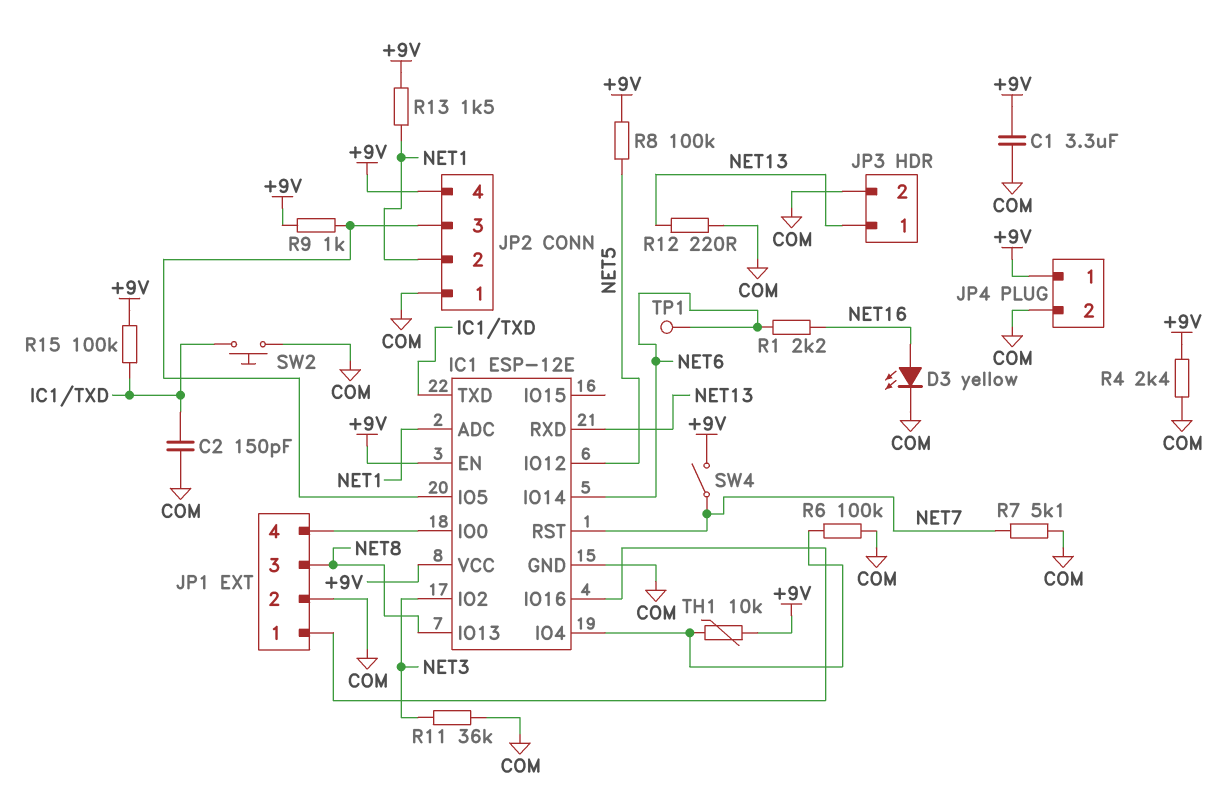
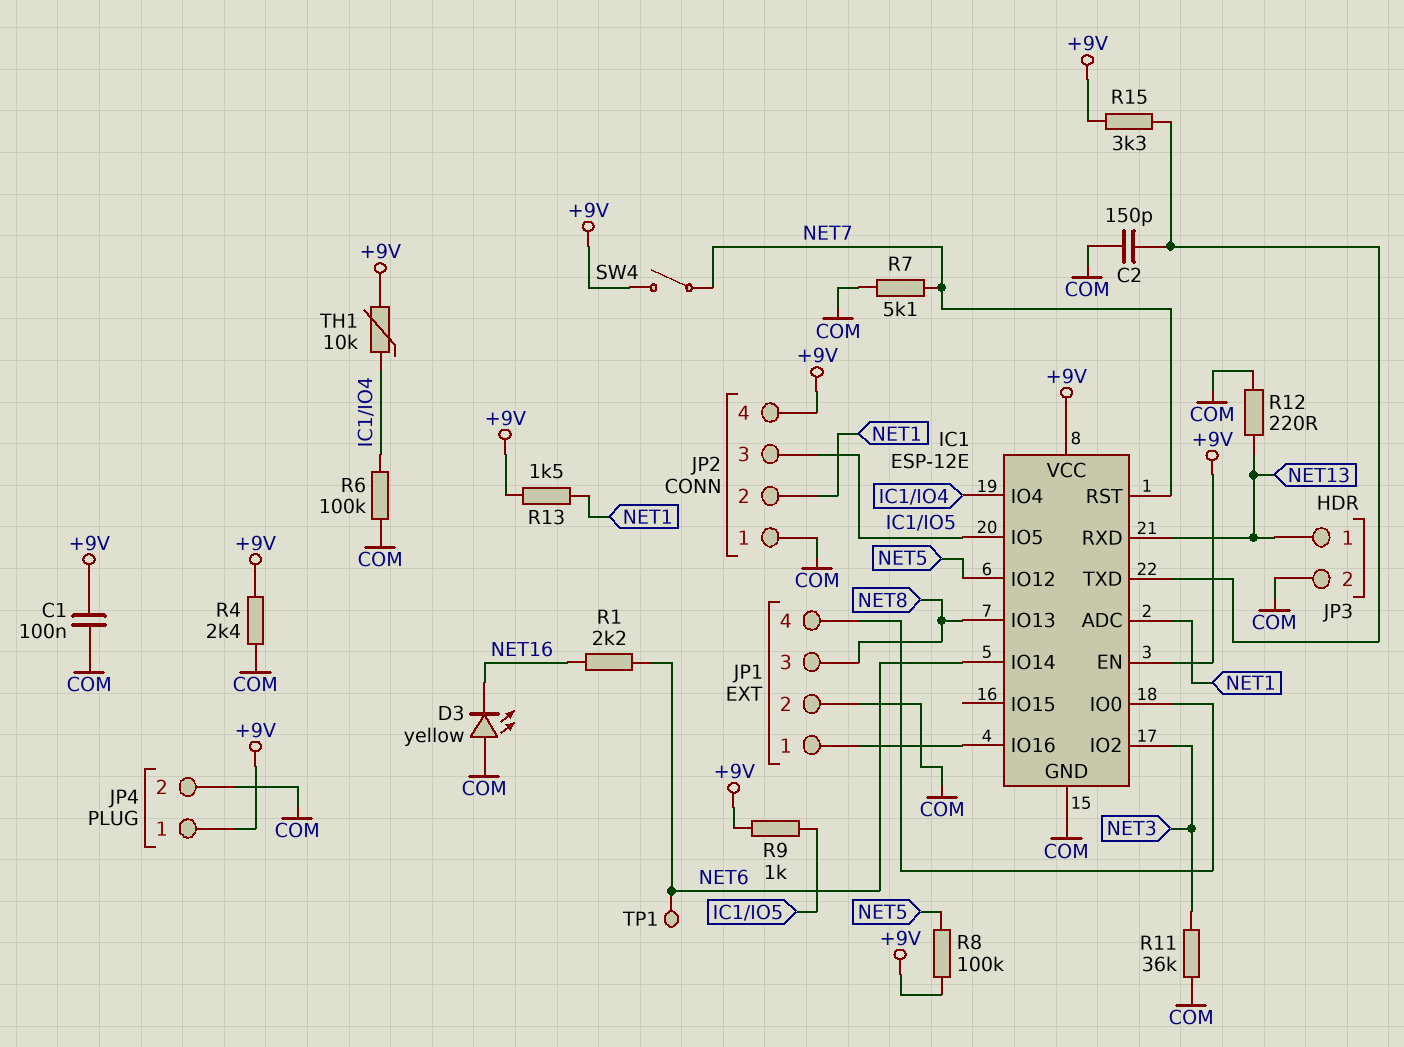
C1: 3.3uF (+9V, COM) -> 100nF (+9V, COM)
D3: LED yellow (A NET16, K COM) -> LED yellow (A COM, K NET16)
R15: 100k (+9V, IC1/TXD) -> 3.3k (+9V, IC1/TXD)
SW2: button (COM, IC1/TXD) -> none

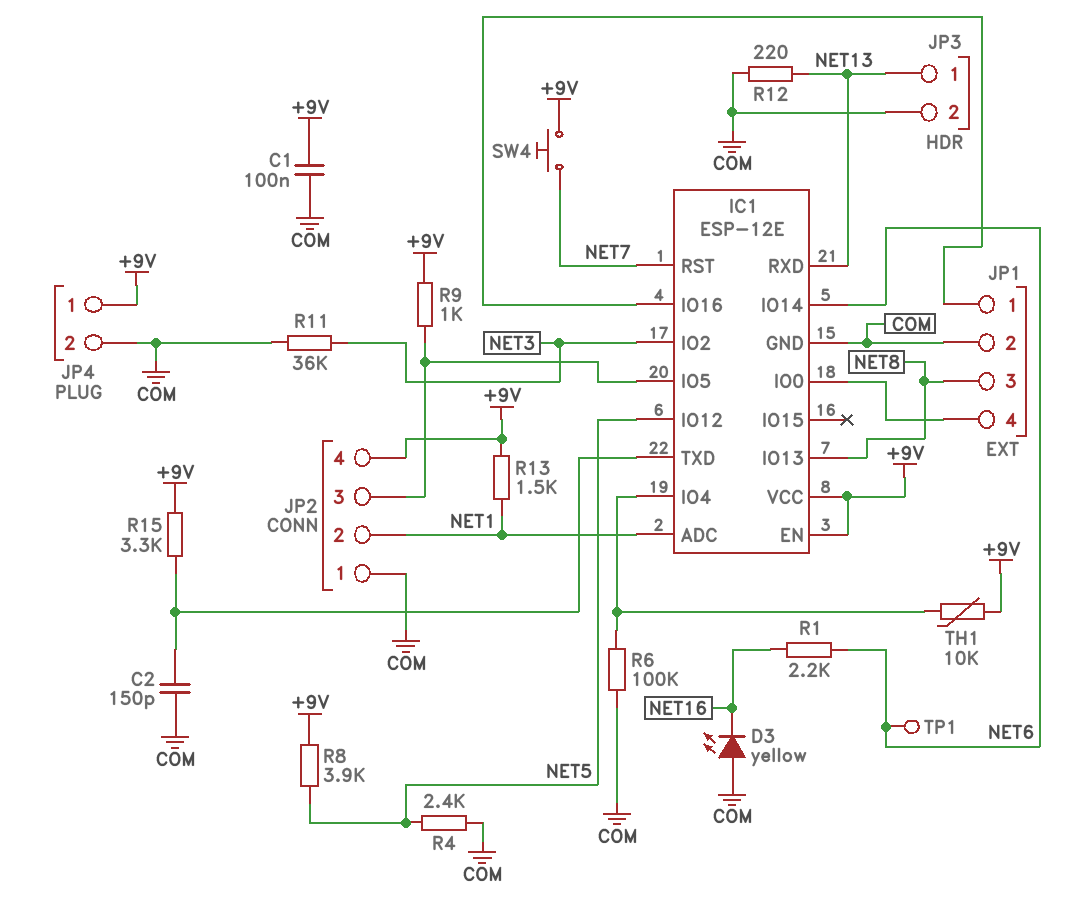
R4: 2.4k (+9V, COM) -> 2.4k (COM, NET5)
R7: 5.1k (COM, NET7) -> none
R8: 100k (+9V, NET5) -> 3.9k (+9V, NET5)
SW4: switch (+9V, NET7) -> button (+9V, NET7)

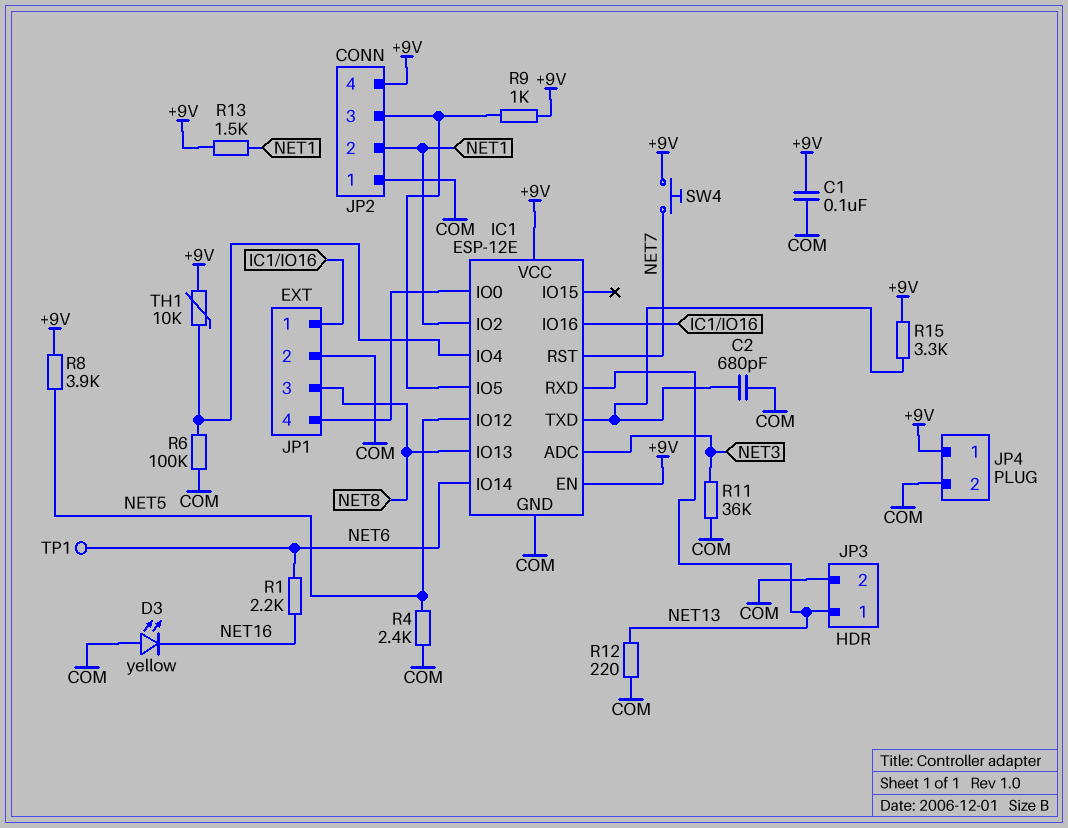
C2: 150pF (COM, IC1/TXD) -> 680pF (COM, IC1/TXD)
IC1 pin ADC: NET1 -> NET3
IC1 pin IO2: NET3 -> NET1

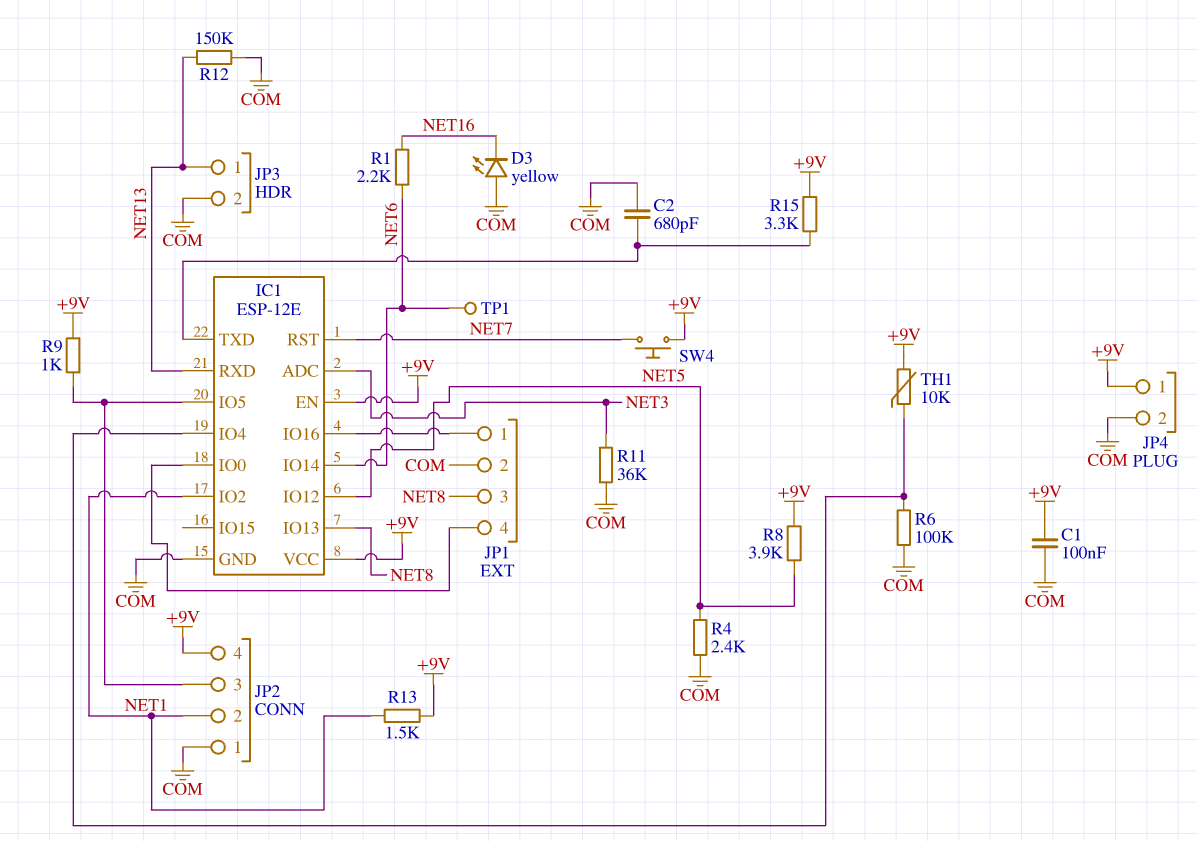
R12: 220 (COM, NET13) -> 150k (COM, NET13)

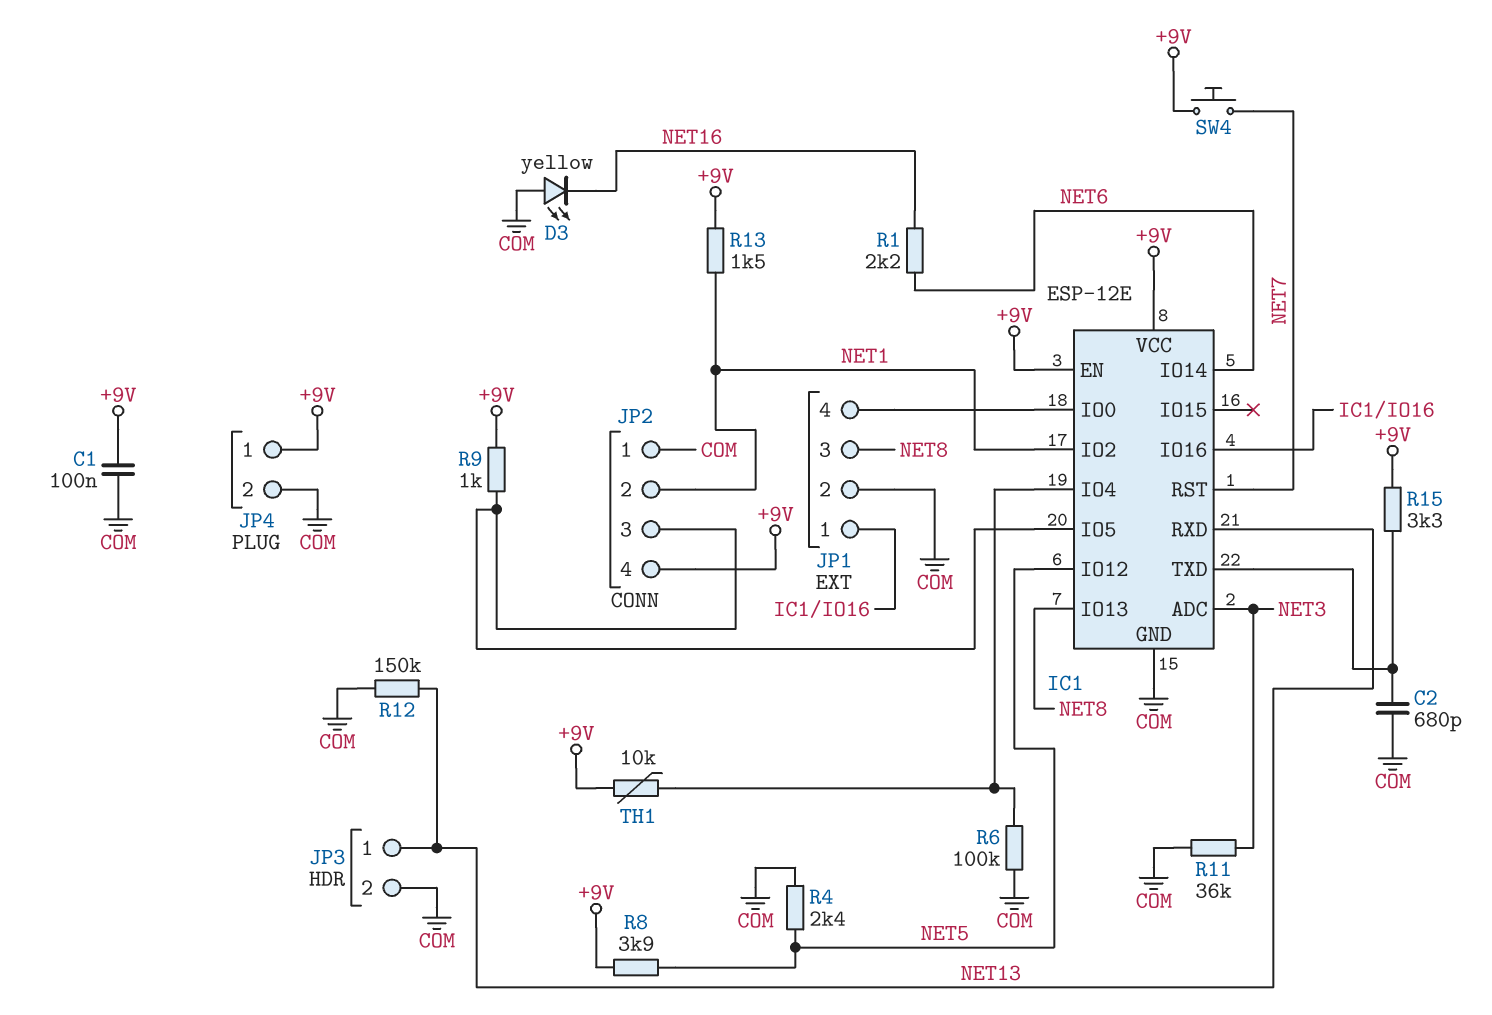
TP1: test point (NET6) -> none

